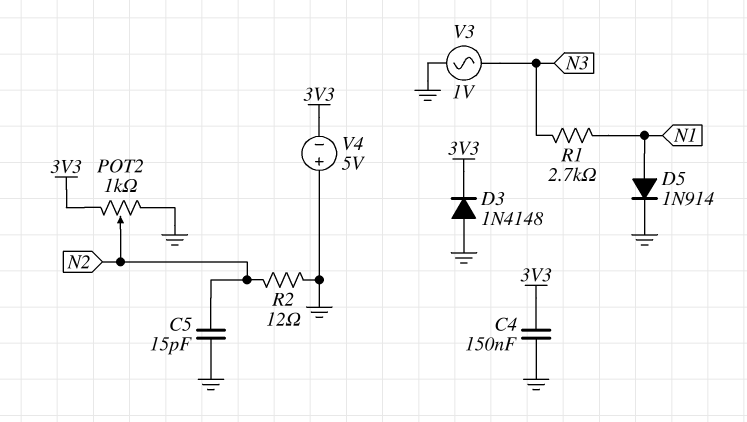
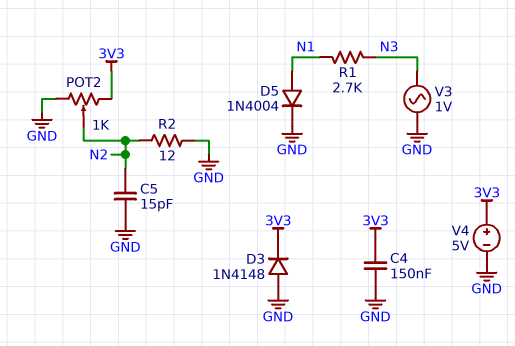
D5: diode 1N914 (A N1, K GND) -> diode 1N4004 (A N1, K GND)
V4: 5V (plus GND, minus 3V3) -> 5V (plus 3V3, minus GND)

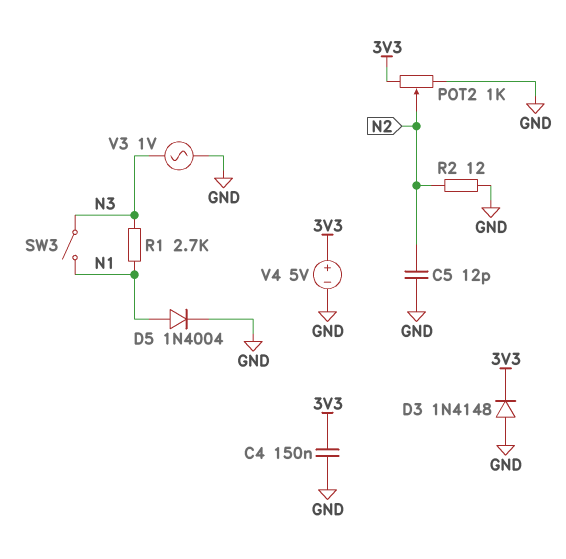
C5: 15pF (GND, N2) -> 12pF (GND, N2)
SW3: none -> switch (N1, N3)

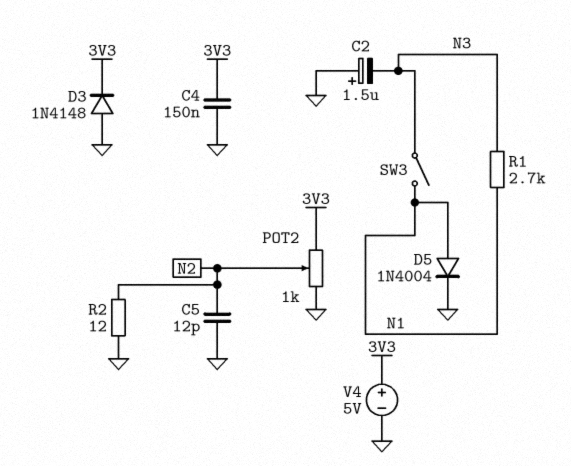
C2: none -> 1.5uF (plus GND, minus N3)
V3: AC 1V (GND, N3) -> none

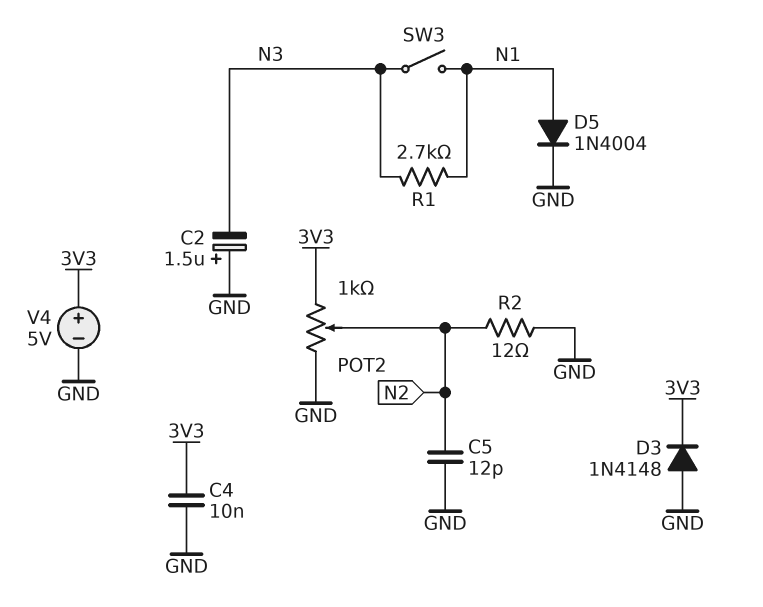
C4: 150nF (3V3, GND) -> 10nF (3V3, GND)

